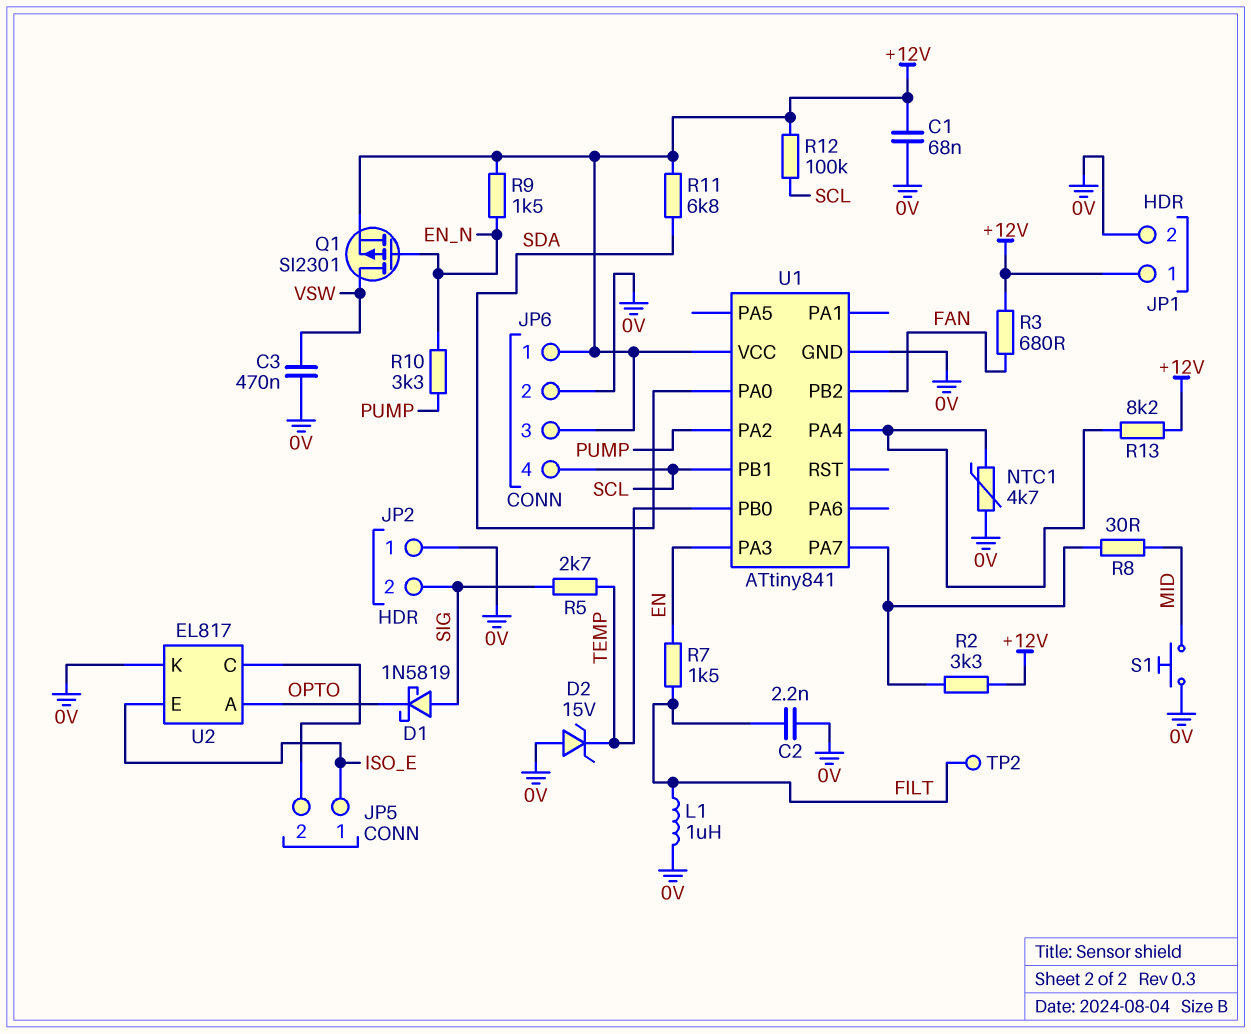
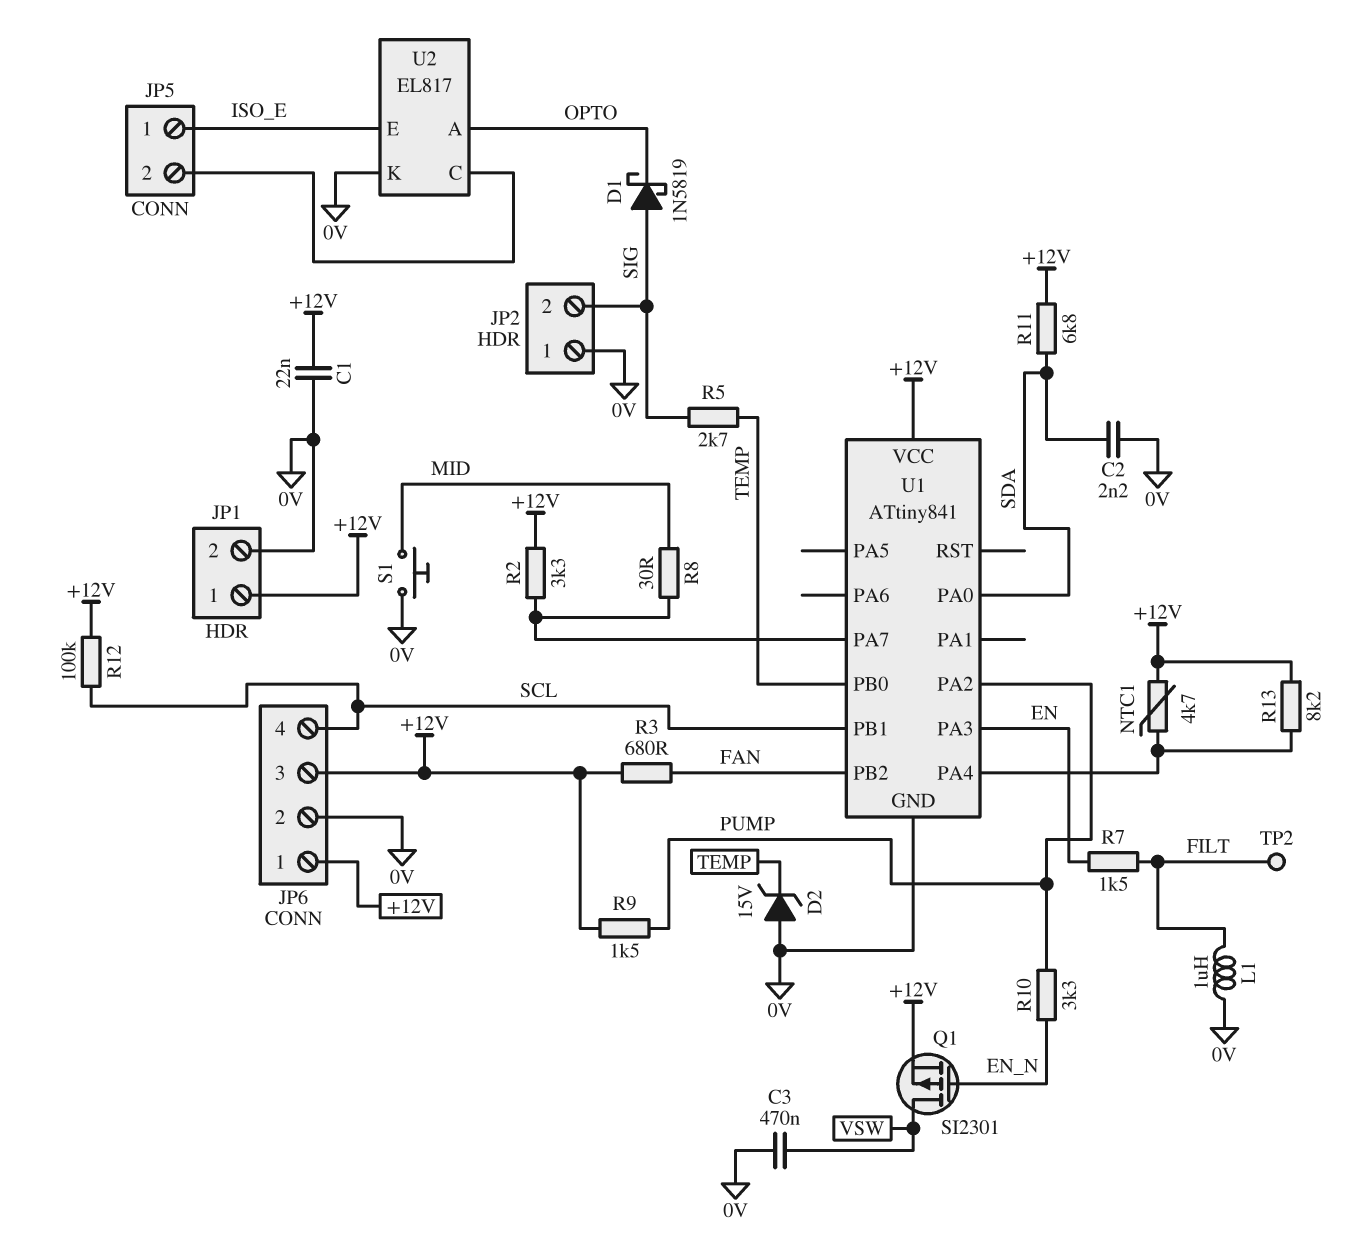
C1: 68nF (+12V, 0V) -> 22nF (+12V, 0V)
C2: 2.2nF (0V, FILT) -> 2.2nF (0V, SDA)
NTC1: 4.7k (0V, U1/PA4) -> 4.7k (+12V, U1/PA4)
R9: 1.5k (+12V, EN_N) -> 1.5k (+12V, PUMP)

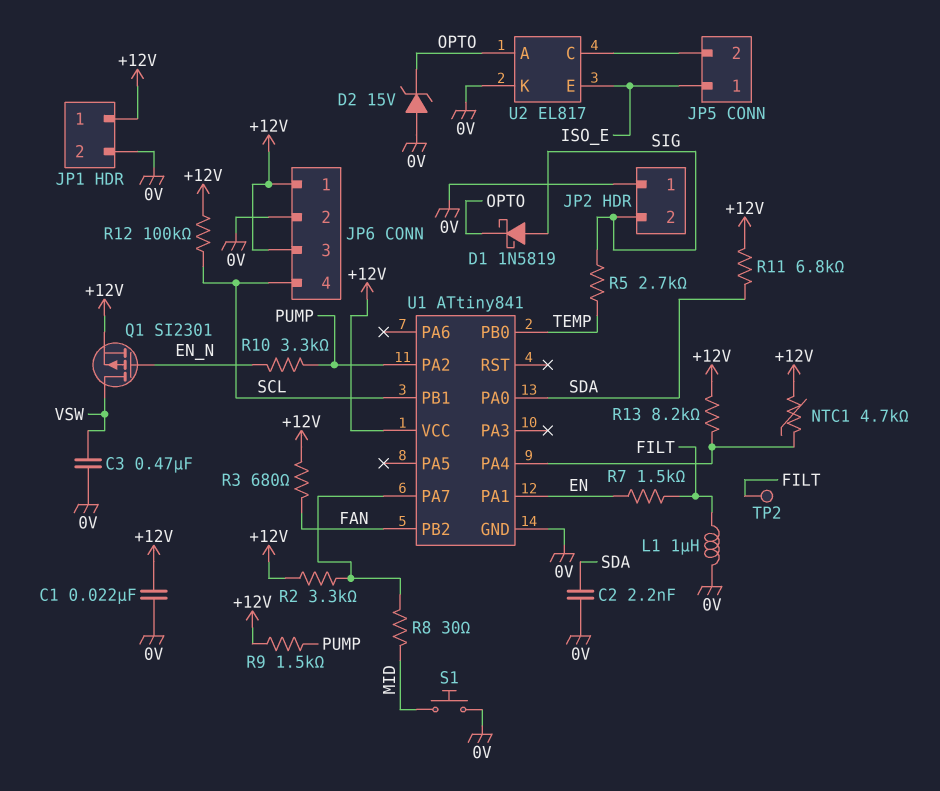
D2: zener 15V (A 0V, K TEMP) -> zener 15V (A 0V, K OPTO)
U1 pin PA1: none -> EN
U1 pin PA3: EN -> none

